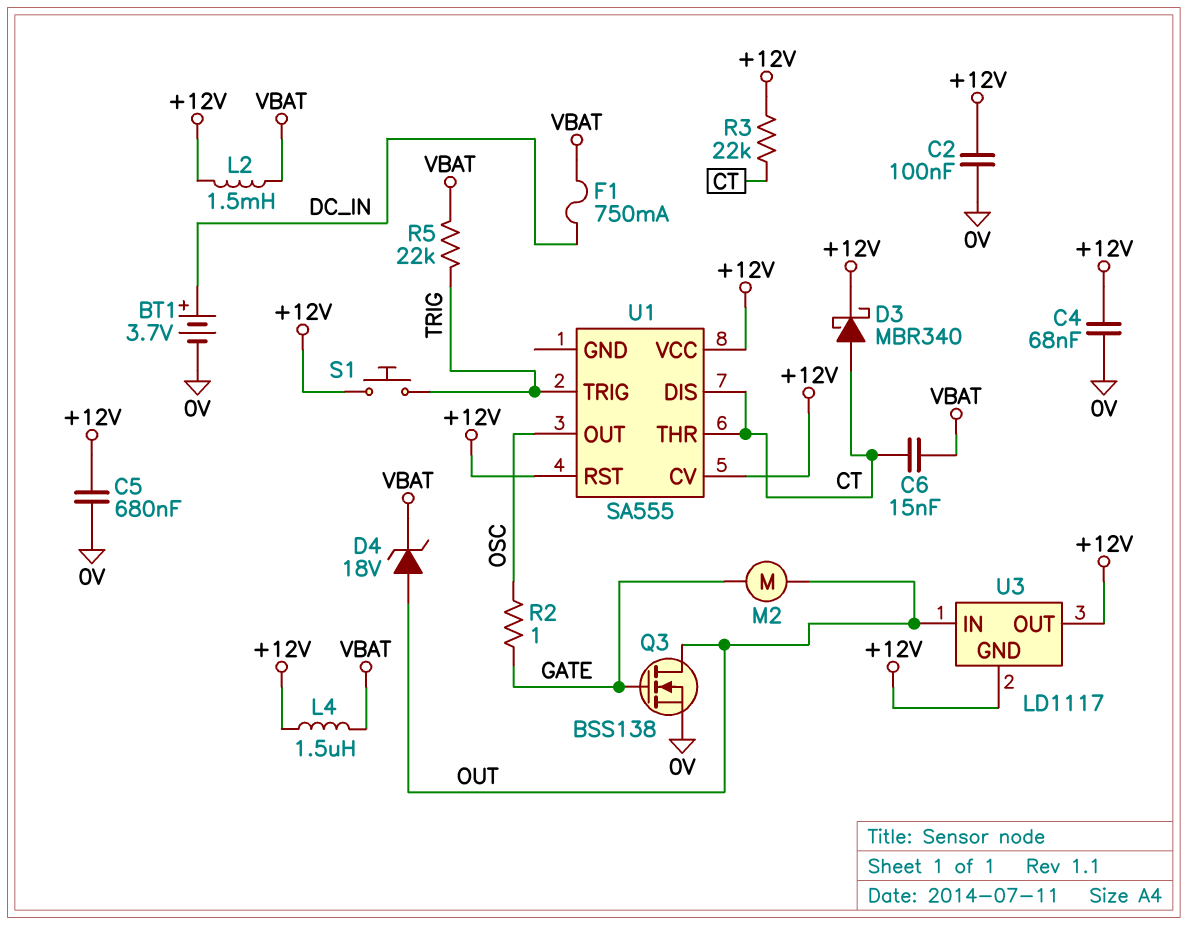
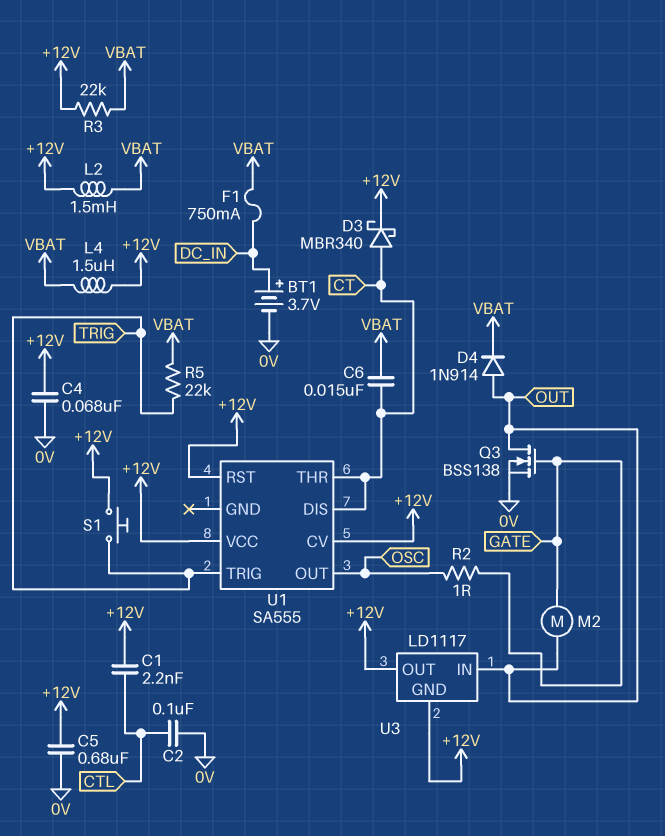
C1: none -> 2.2nF (+12V, CTL)
C2: 100nF (+12V, 0V) -> 100nF (0V, CTL)
D4: zener 18V (A OUT, K VBAT) -> diode 1N914 (A OUT, K VBAT)
R3: 22k (+12V, CT) -> 22k (+12V, VBAT)

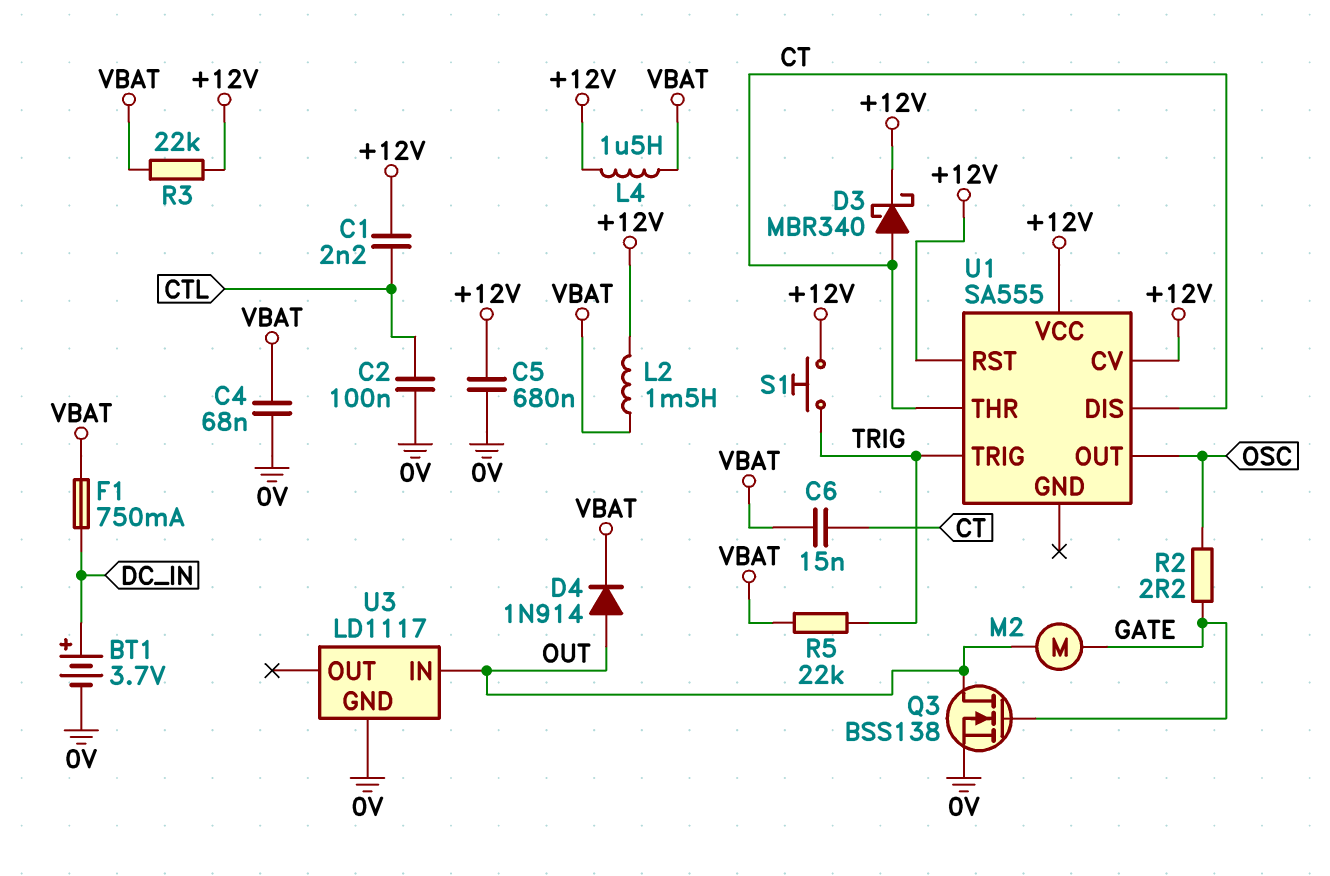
C4: 68nF (+12V, 0V) -> 68nF (0V, VBAT)
R2: 1 (GATE, OSC) -> 2.2 (GATE, OSC)
U3 pin GND: +12V -> 0V
U3 pin OUT: +12V -> none

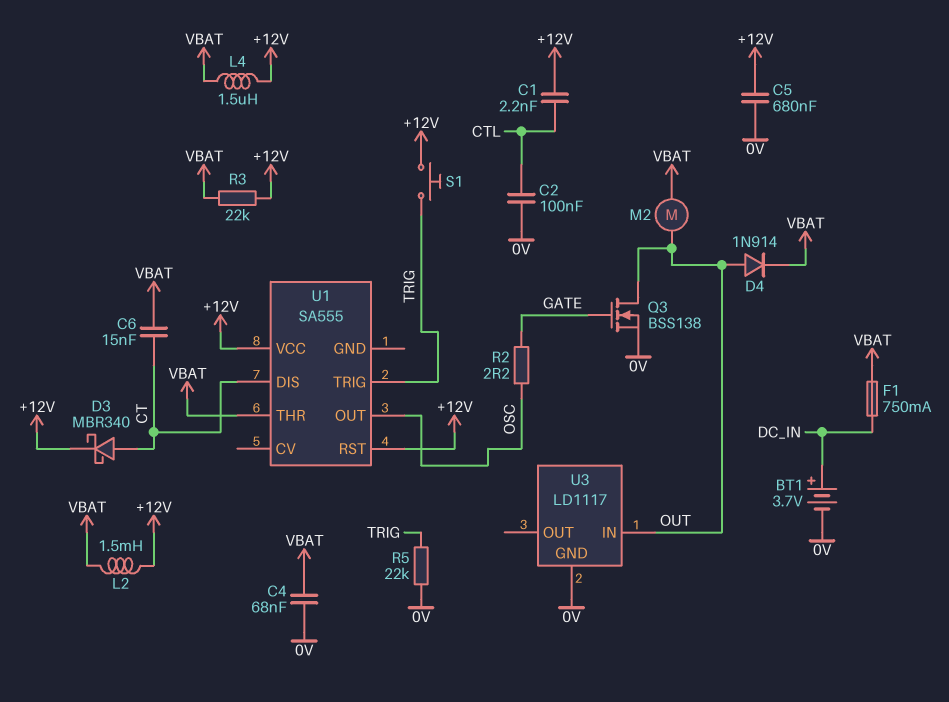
M2: motor (GATE, OUT) -> motor (OUT, VBAT)
R5: 22k (TRIG, VBAT) -> 22k (0V, TRIG)
U1 pin CV: +12V -> none
U1 pin THR: CT -> VBAT

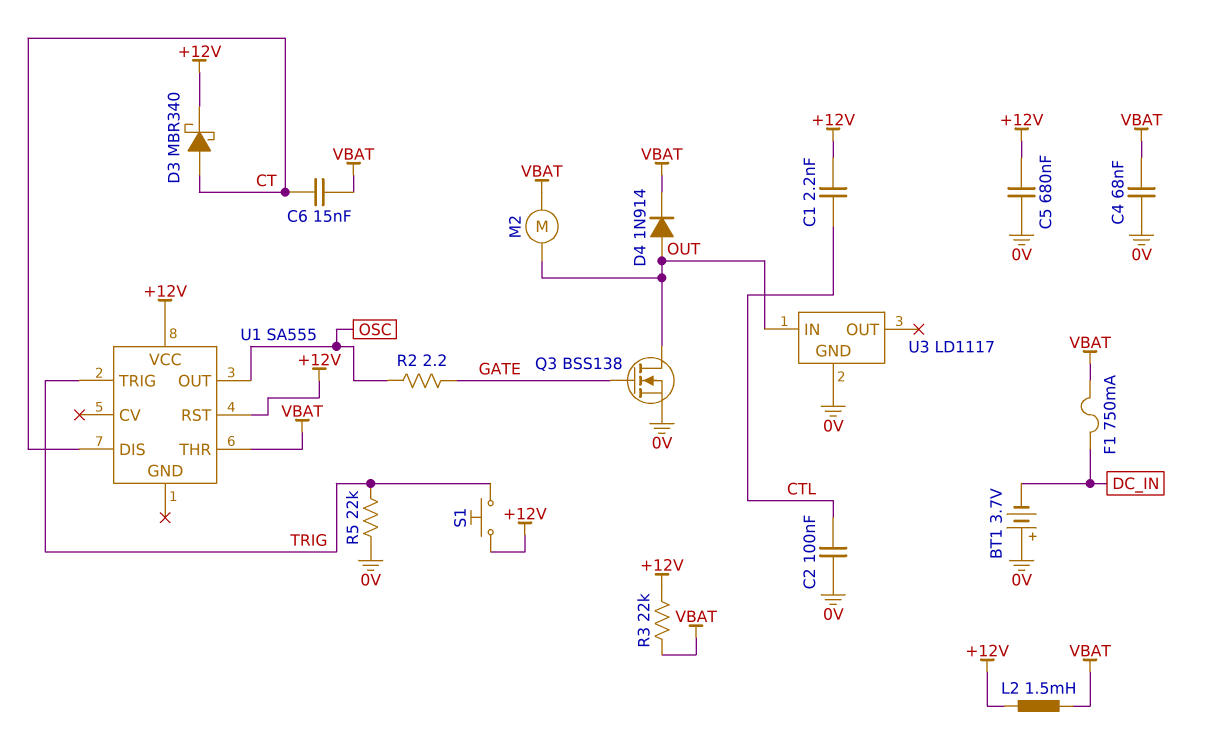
BT1: 3.7V (plus DC_IN, minus 0V) -> 3.7V (plus 0V, minus DC_IN)
L4: 1.5uH (+12V, VBAT) -> none

